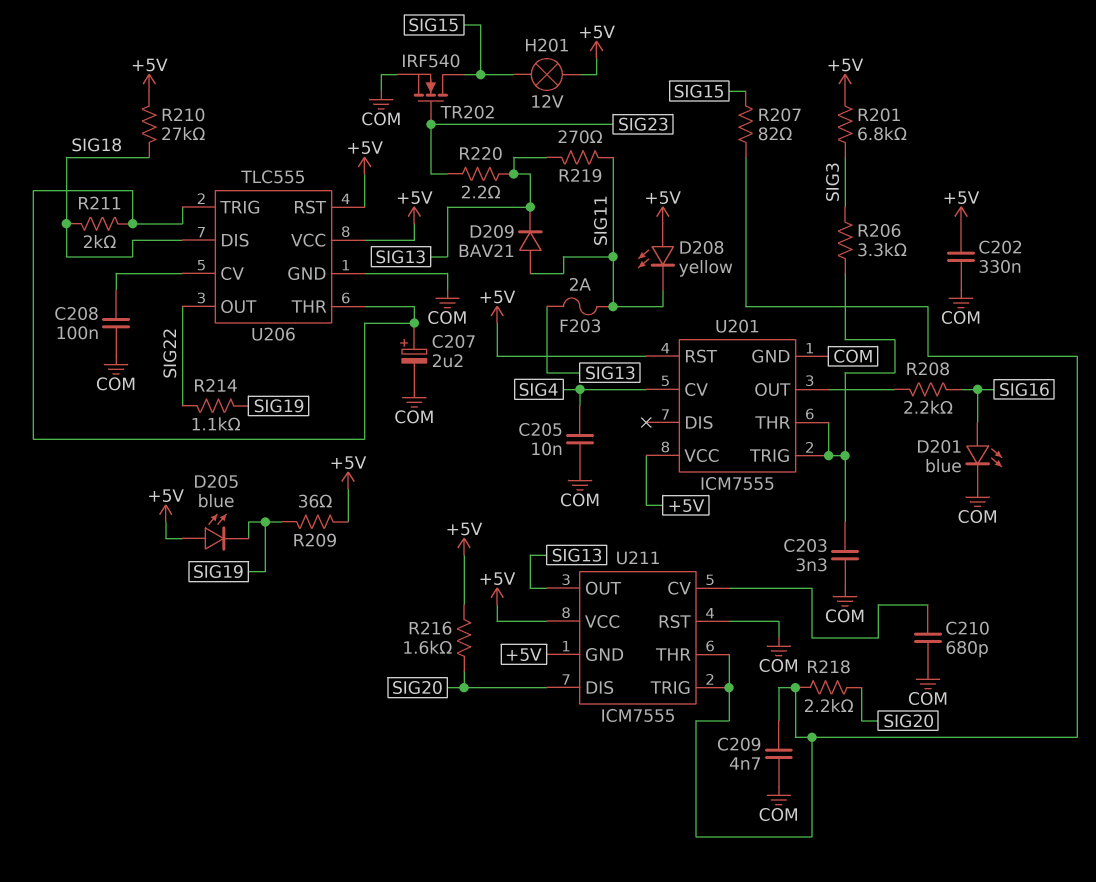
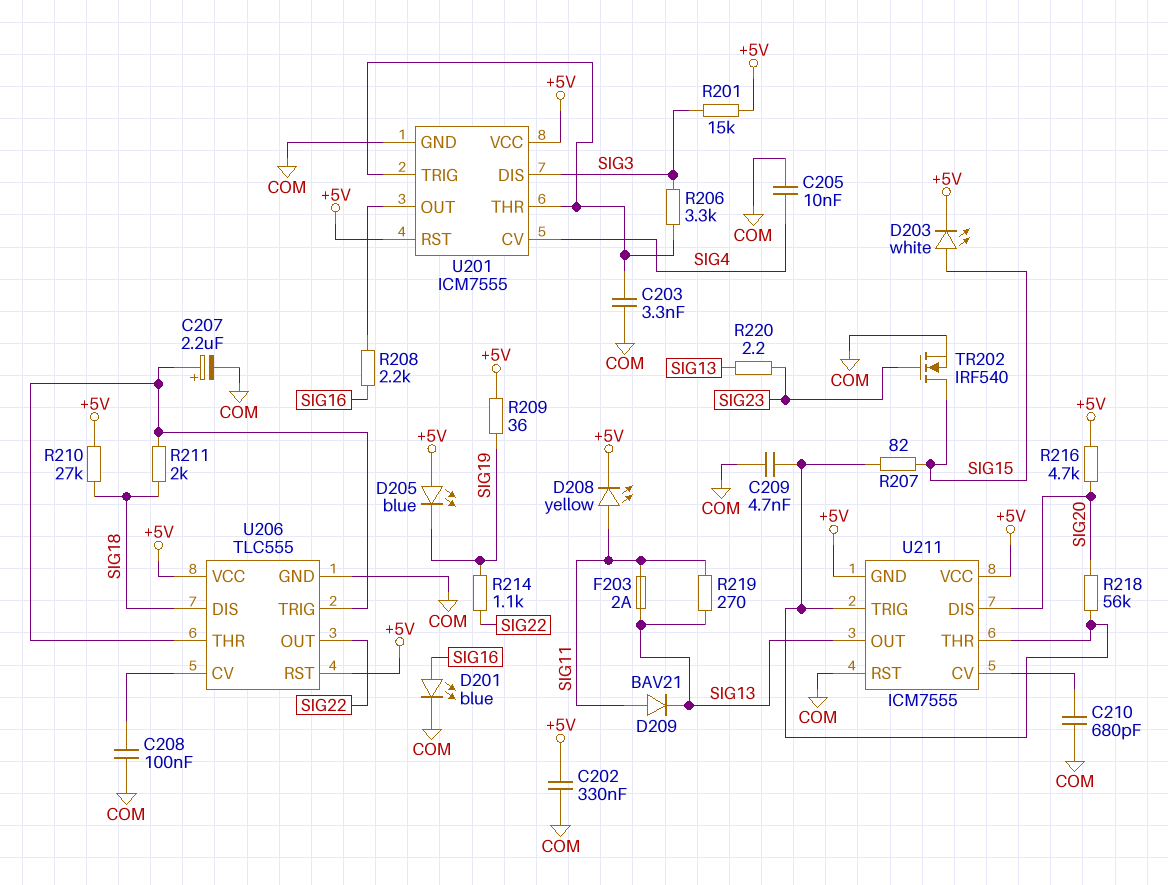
D203: none -> LED white (A SIG15, K +5V)
D208: LED yellow (A +5V, K SIG11) -> LED yellow (A SIG11, K +5V)
H201: lamp 12V (+5V, SIG15) -> none
R201: 6.8k (+5V, SIG3) -> 15k (+5V, SIG3)
R216: 1.6k (+5V, SIG20) -> 4.7k (+5V, SIG20)
R218: 2.2k (SIG20, U211/THR) -> 56k (SIG20, U211/THR)
U201 pin DIS: none -> SIG3

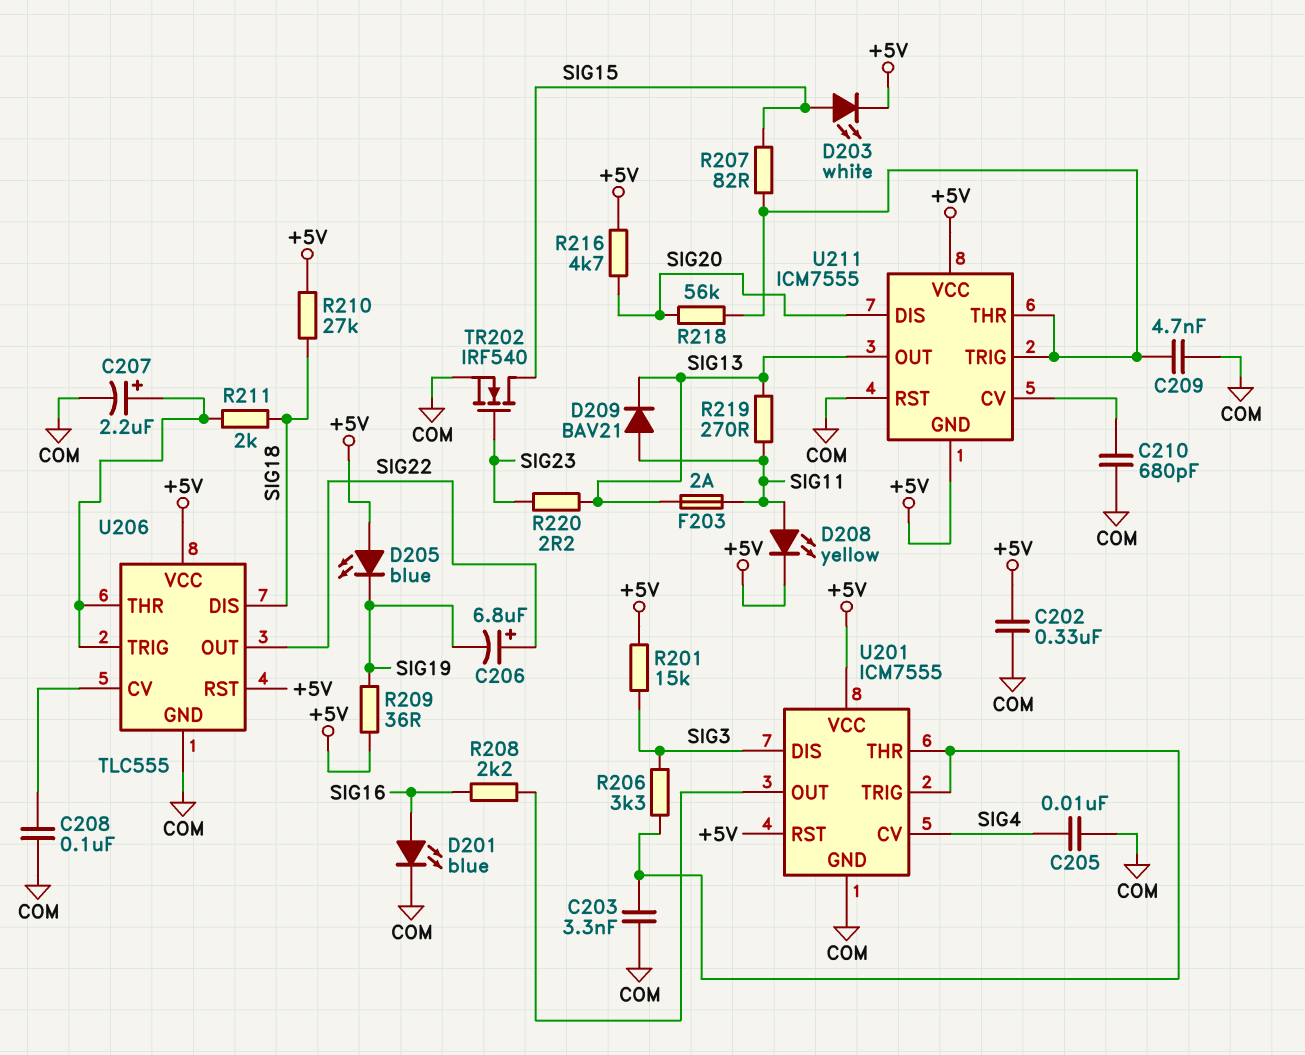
C206: none -> 6.8uF (plus SIG22, minus SIG19)
R214: 1.1k (SIG19, SIG22) -> none

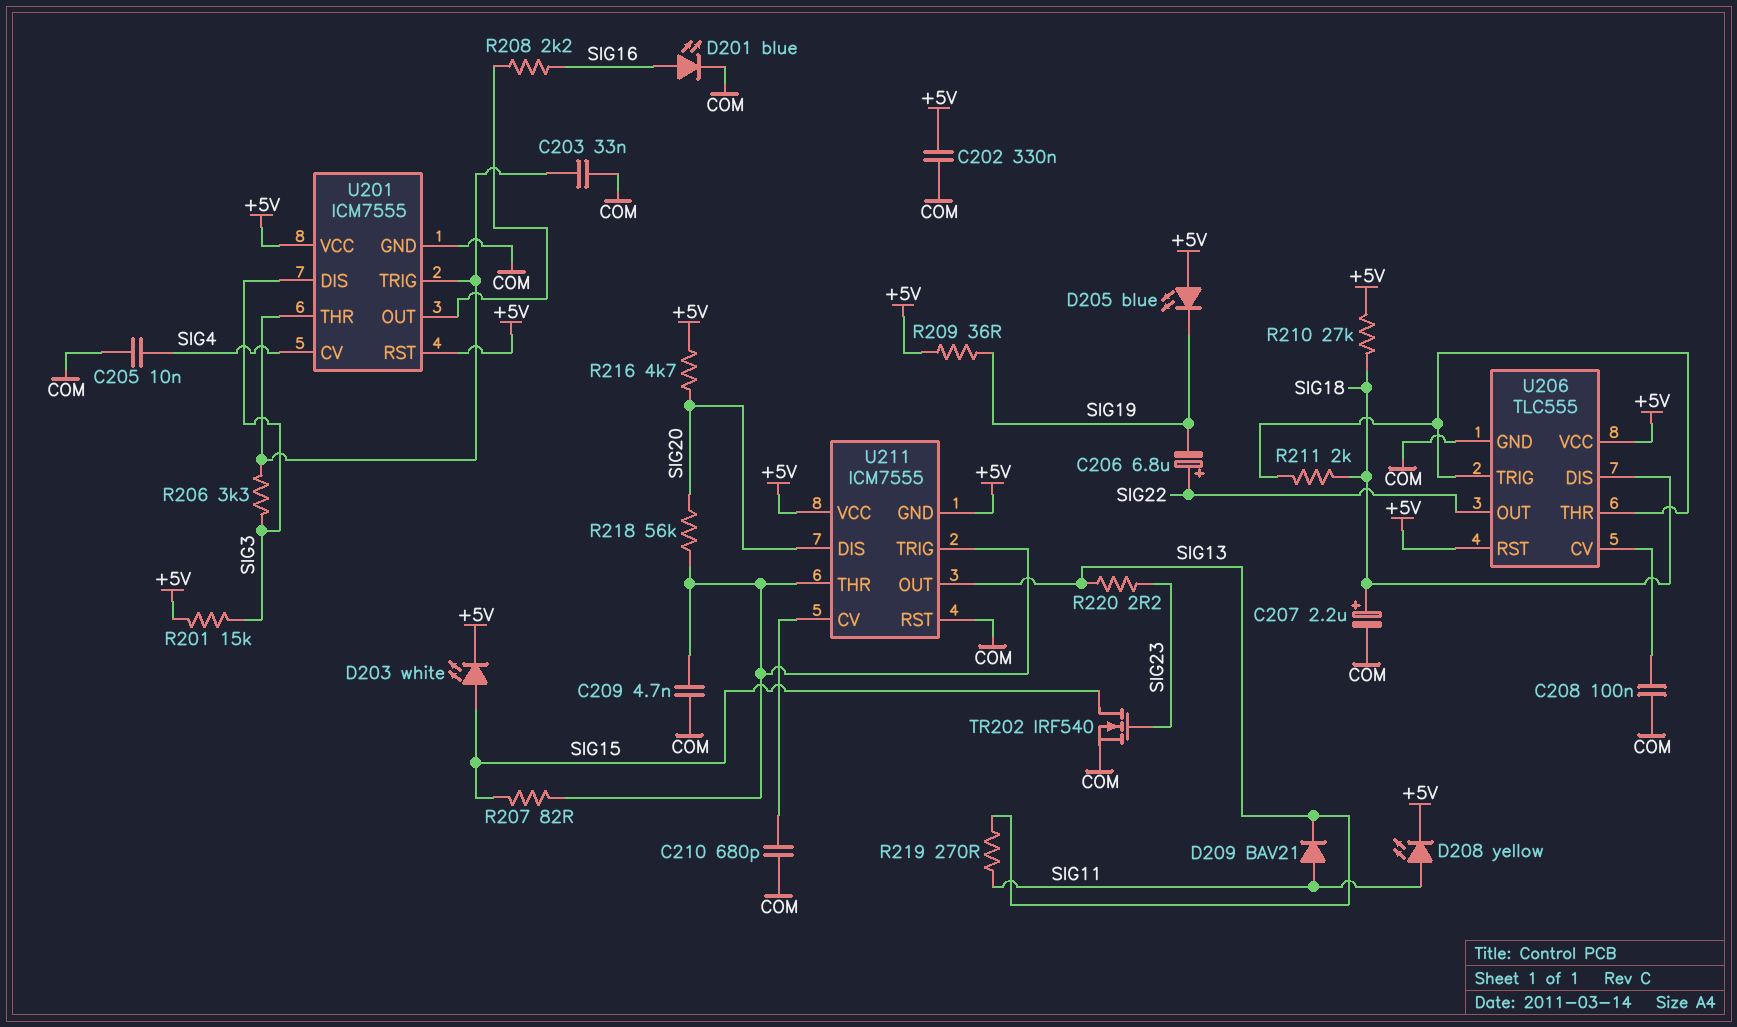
C203: 3.3nF (COM, U201/THR) -> 33nF (COM, U201/THR)
C207: 2.2uF (plus U206/THR, minus COM) -> 2.2uF (plus SIG18, minus COM)
F203: 2A (SIG11, SIG13) -> none

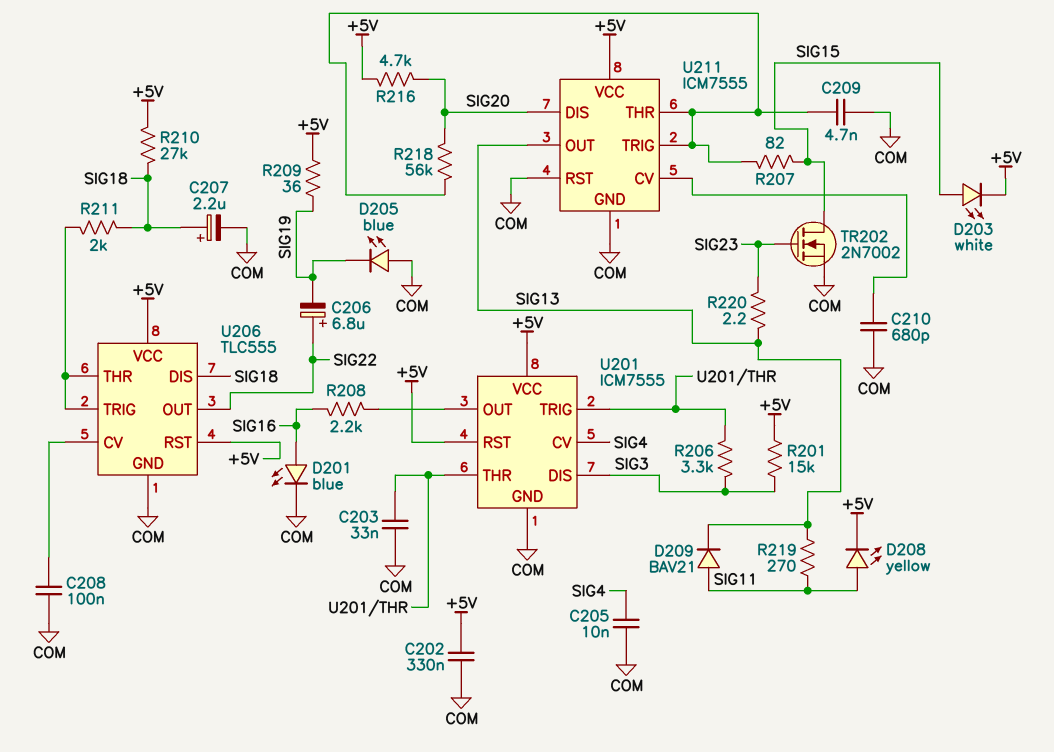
D205: LED blue (A +5V, K SIG19) -> LED blue (A COM, K SIG19)
TR202: NMOS IRF540 (G SIG23, D SIG15, S COM) -> NMOS 2N7002 (G SIG23, D SIG15, S COM)
U211 pin GND: +5V -> COM

